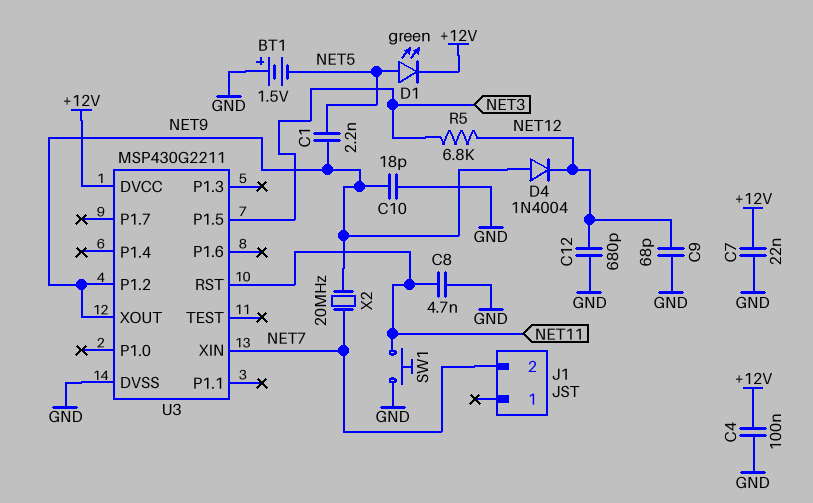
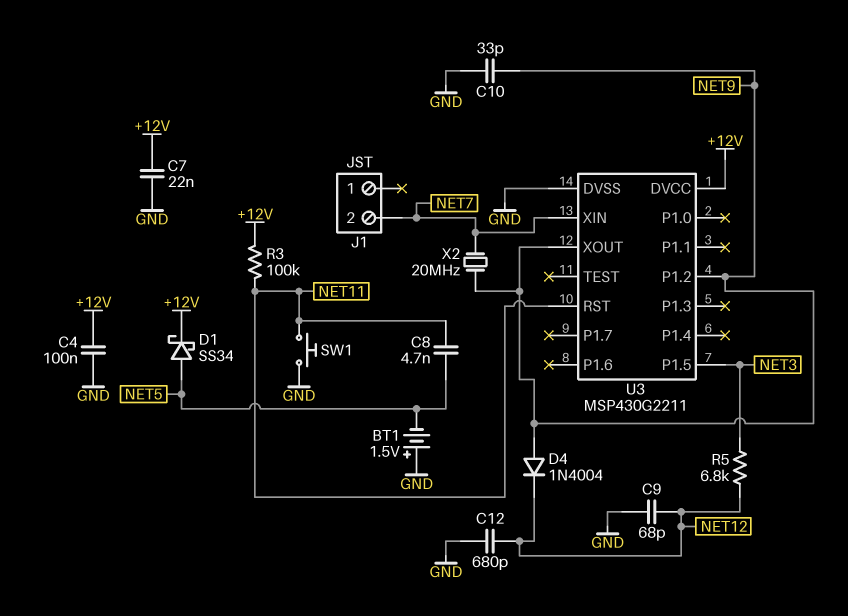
C1: 2.2nF (NET5, NET9) -> none
C8: 4.7nF (GND, NET11) -> 4.7nF (NET5, NET11)
C10: 18pF (GND, NET9) -> 33pF (GND, NET9)
D1: LED green (A NET5, K +12V) -> schottky SS34 (A NET5, K +12V)
R3: none -> 100k (+12V, NET11)

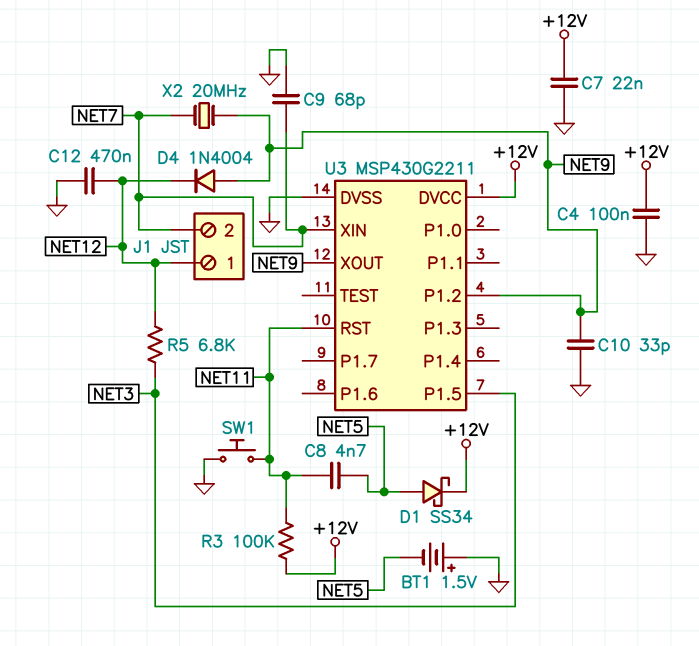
C9: 68pF (GND, NET12) -> 68pF (GND, NET7)
C12: 680pF (GND, NET12) -> 470nF (GND, NET12)
J1 pin 1: none -> NET12

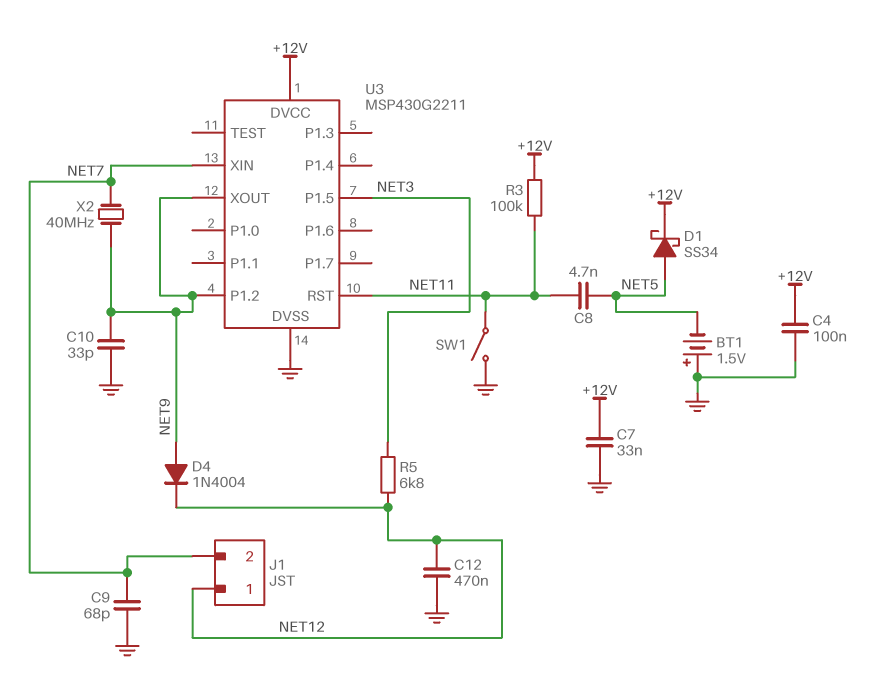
C7: 22nF (+12V, GND) -> 33nF (+12V, GND)
SW1: button (GND, NET11) -> switch (GND, NET11)
X2: 20MHz (NET7, NET9) -> 40MHz (NET7, NET9)

